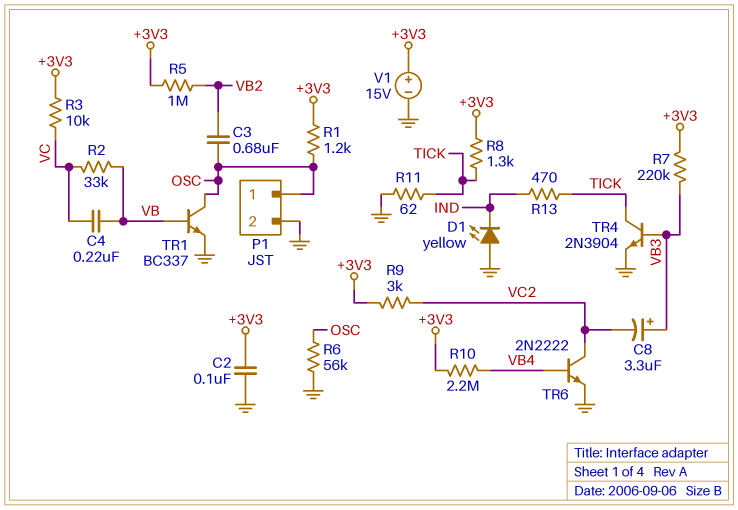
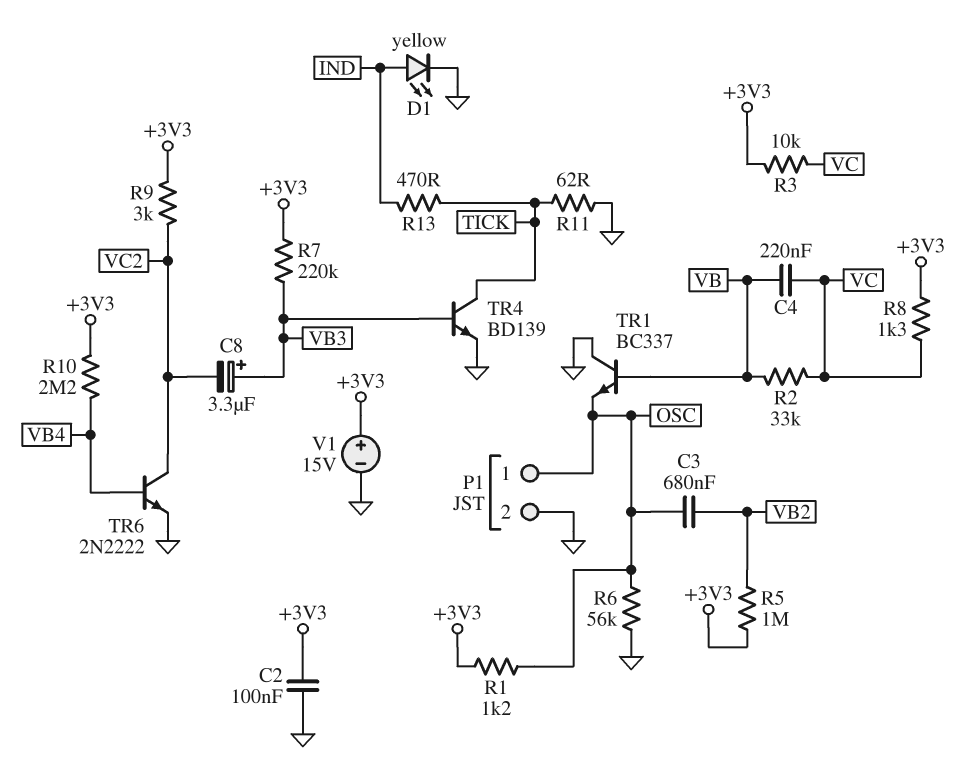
D1: LED yellow (A GND, K IND) -> LED yellow (A IND, K GND)
R8: 1.3k (+3V3, TICK) -> 1.3k (+3V3, VC)
TR1: NPN BC337 (B VB, C OSC, E GND) -> NPN BC337 (B VB, C GND, E OSC)
TR4: NPN 2N3904 (B VB3, C TICK, E GND) -> NPN BD139 (B VB3, C TICK, E GND)

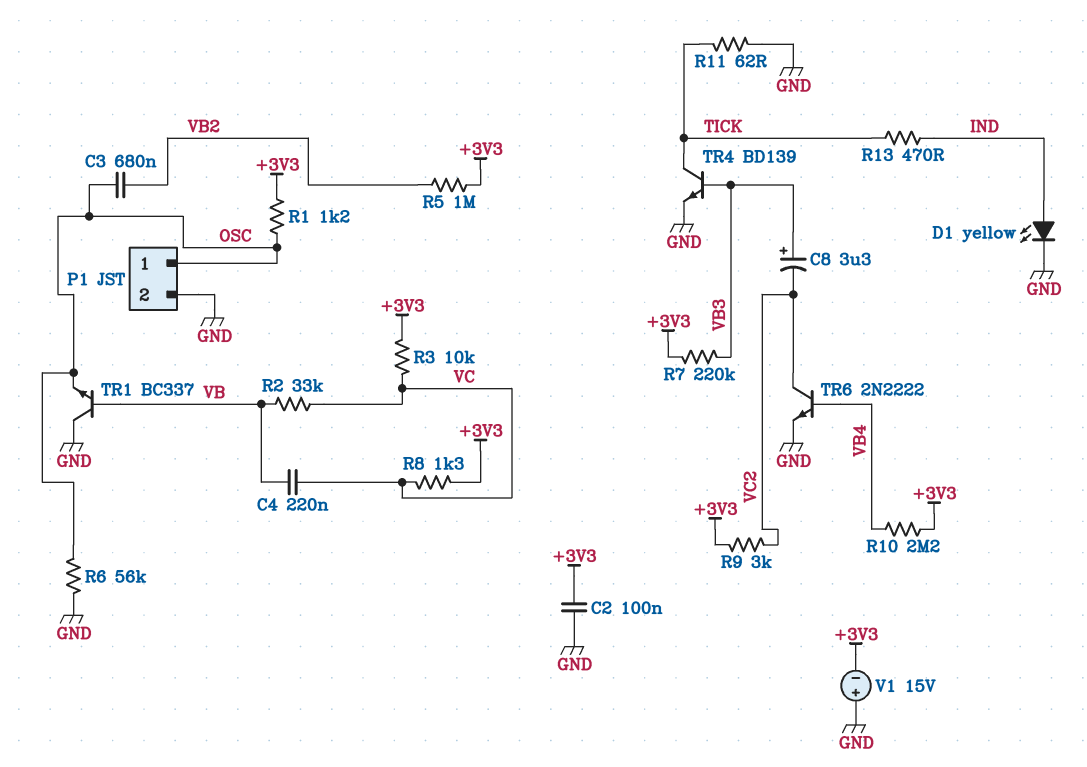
V1: 15V (plus +3V3, minus GND) -> 15V (plus GND, minus +3V3)

